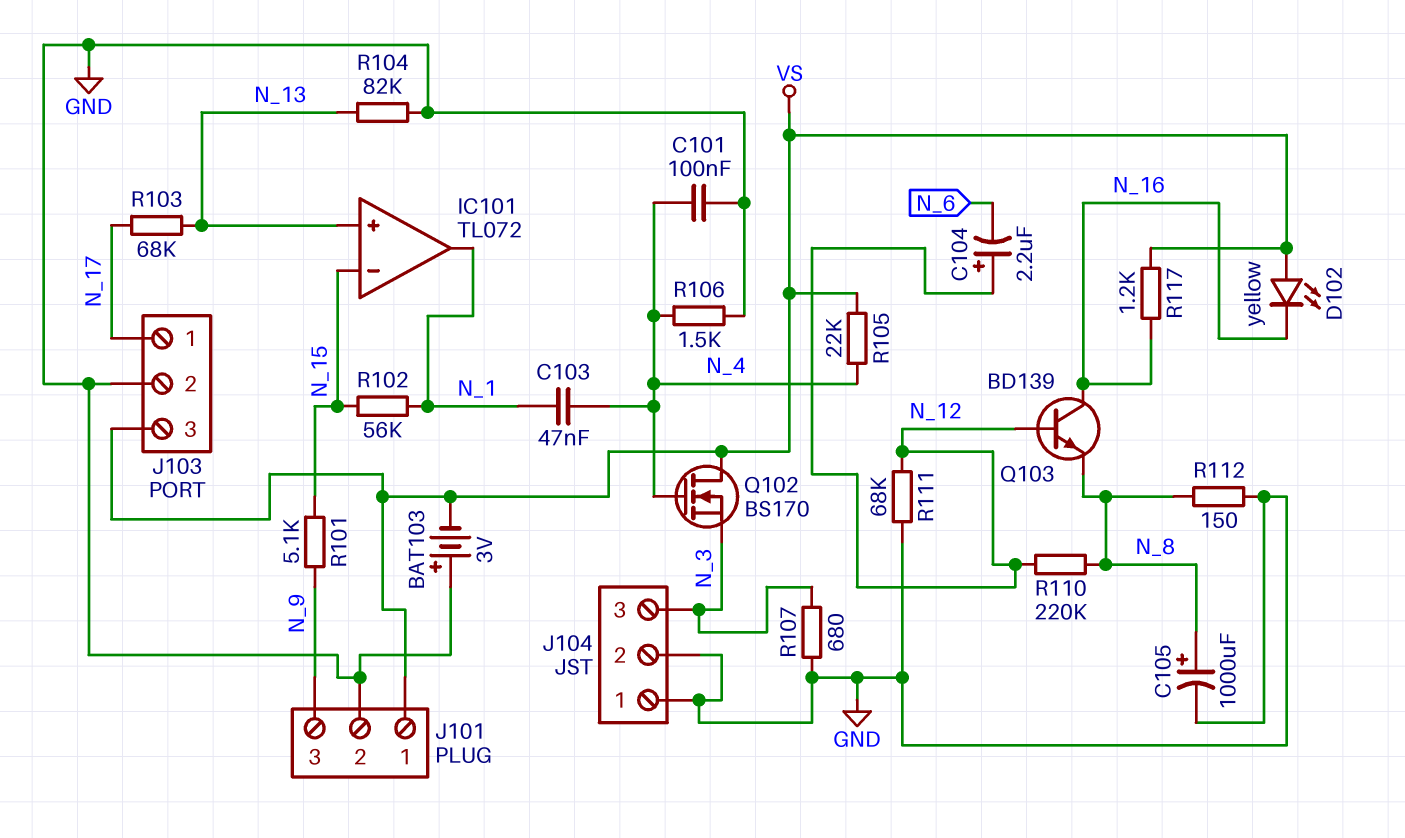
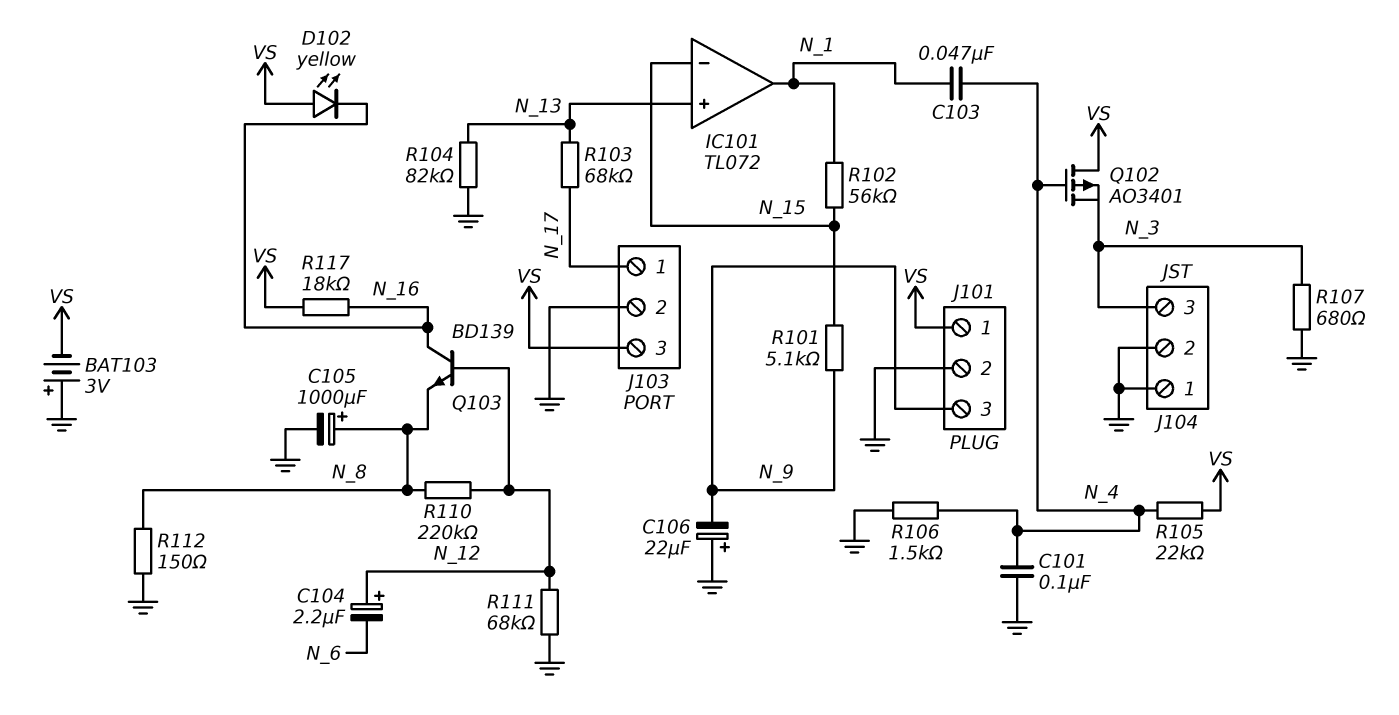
C106: none -> 22uF (plus GND, minus N_9)
Q102: NMOS BS170 (G N_4, D VS, S N_3) -> PMOS AO3401 (G N_4, D VS, S N_3)
R117: 1.2k (N_16, VS) -> 18k (N_16, VS)

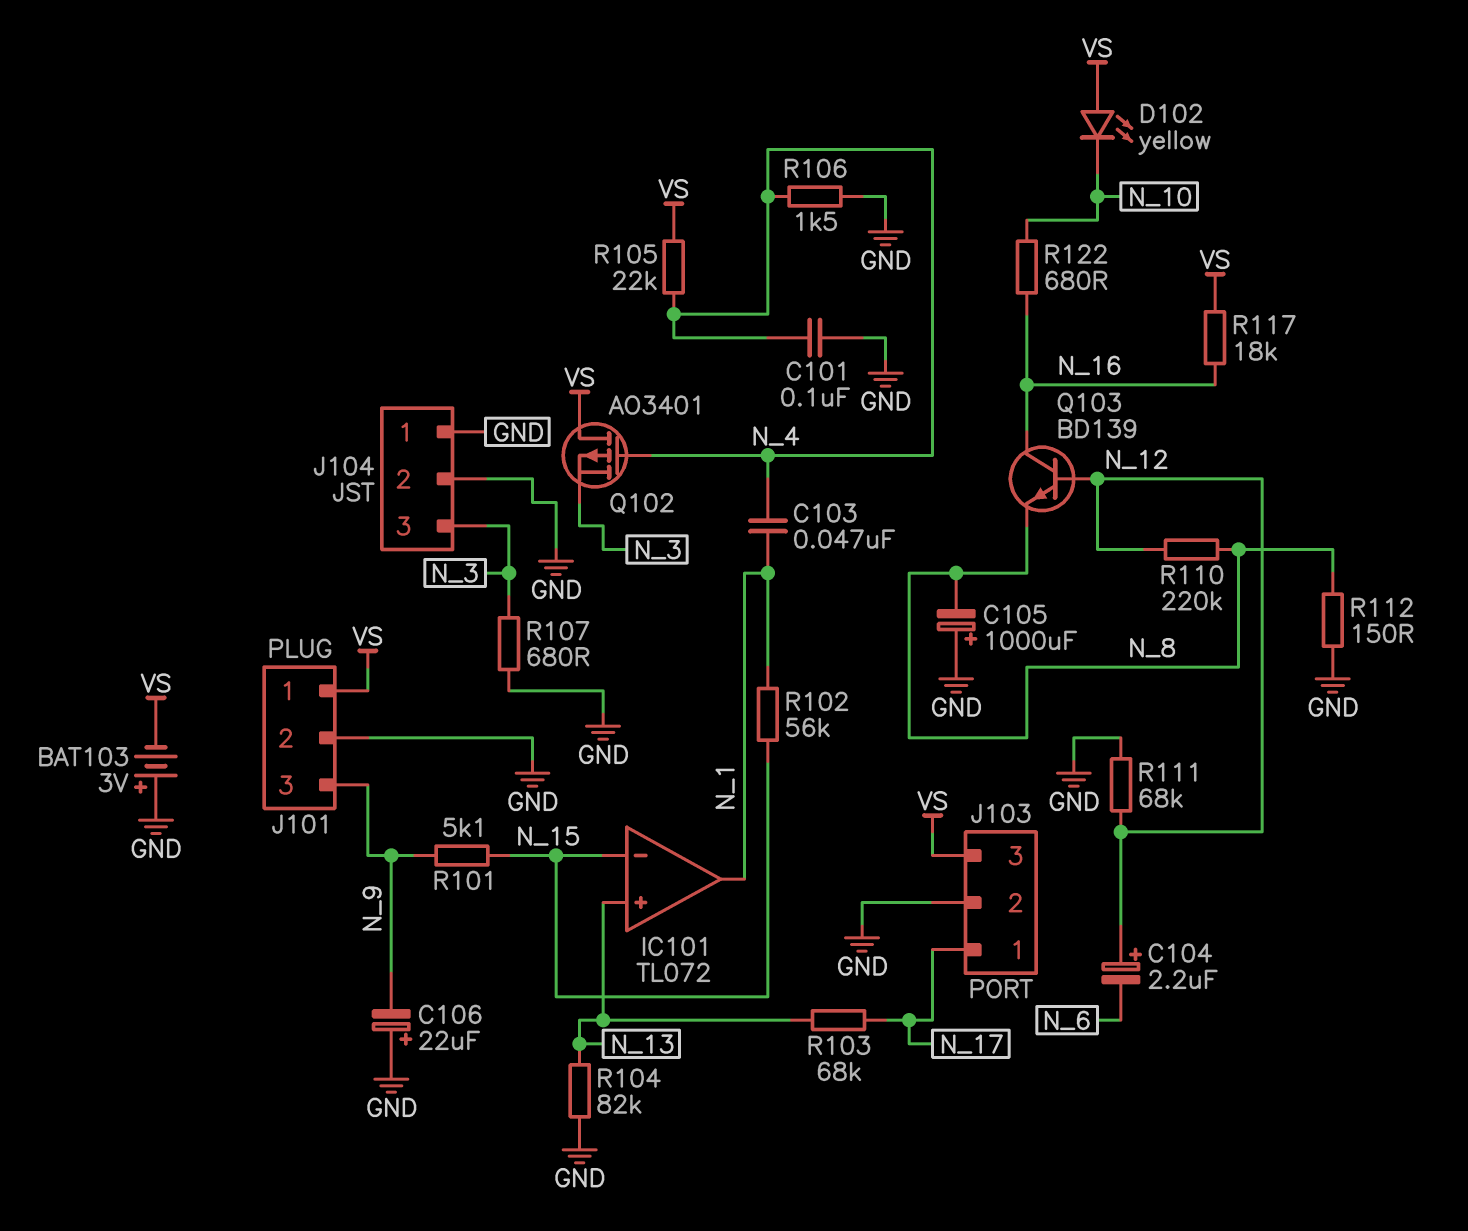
C105: 1000uF (plus N_8, minus GND) -> 1000uF (plus GND, minus N_8)
D102: LED yellow (A VS, K N_16) -> LED yellow (A VS, K N_10)
R122: none -> 680 (N_10, N_16)

